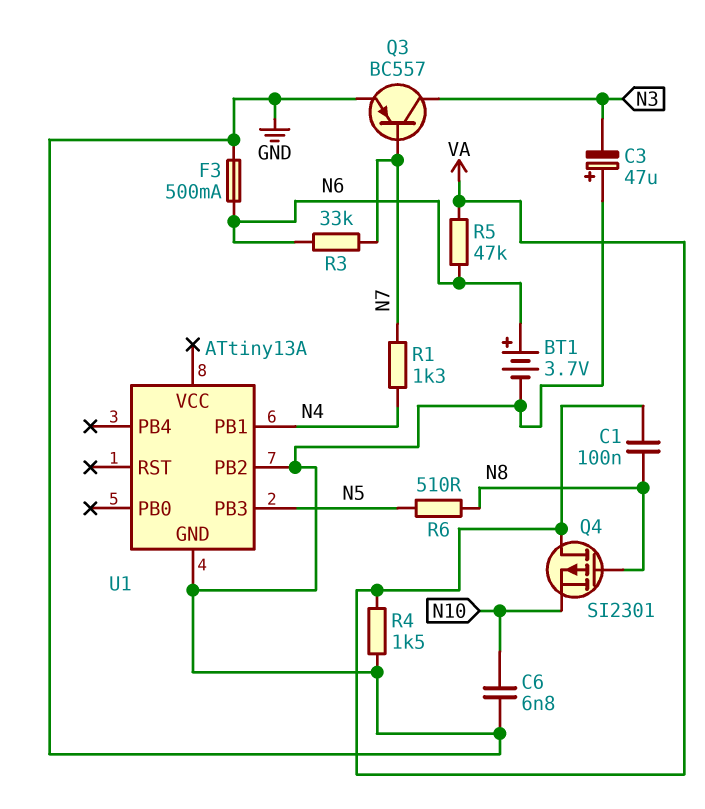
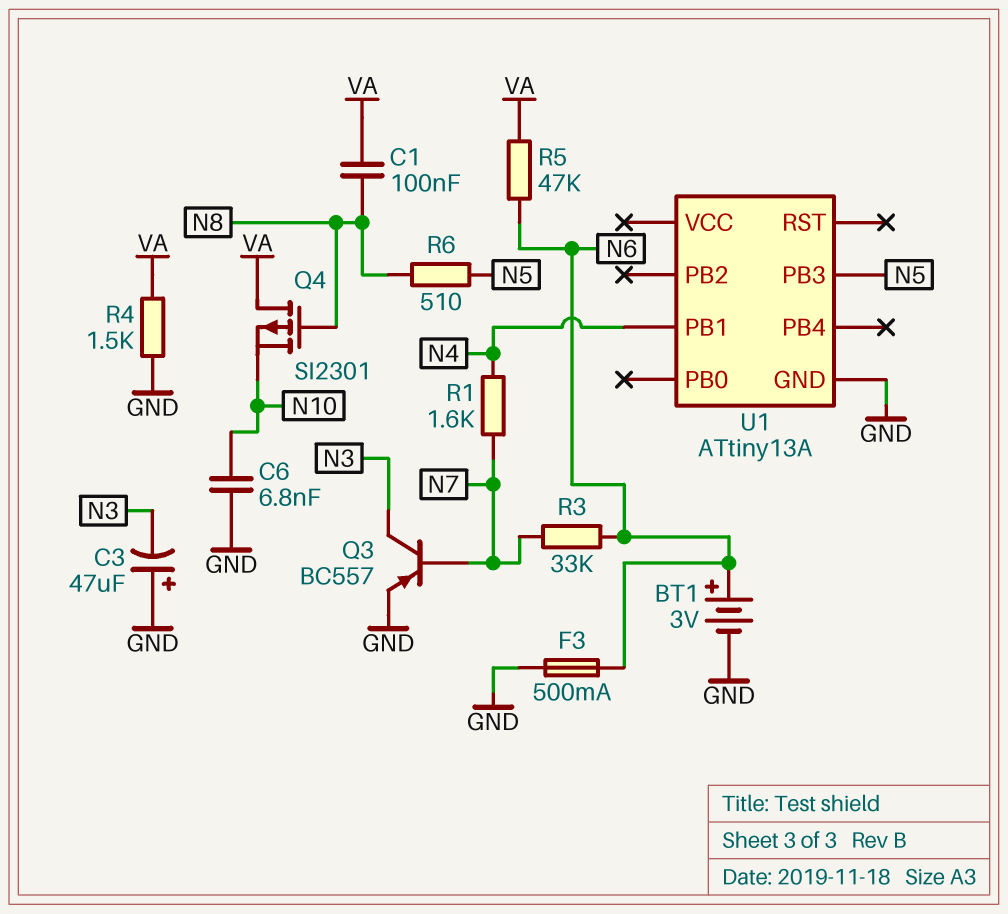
BT1: 3.7V (plus N6, minus GND) -> 3V (plus N6, minus GND)
R1: 1.3k (N4, N7) -> 1.6k (N4, N7)
U1 pin PB2: GND -> none

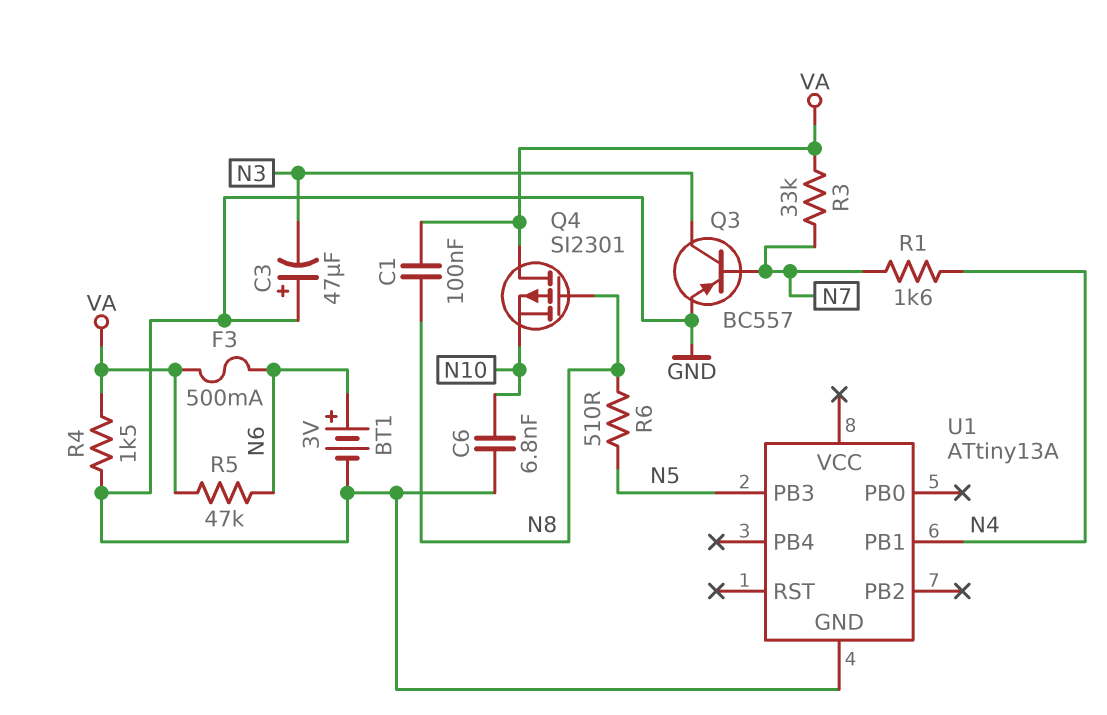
F3: 500mA (GND, N6) -> 500mA (N6, VA)
R3: 33k (N6, N7) -> 33k (N7, VA)

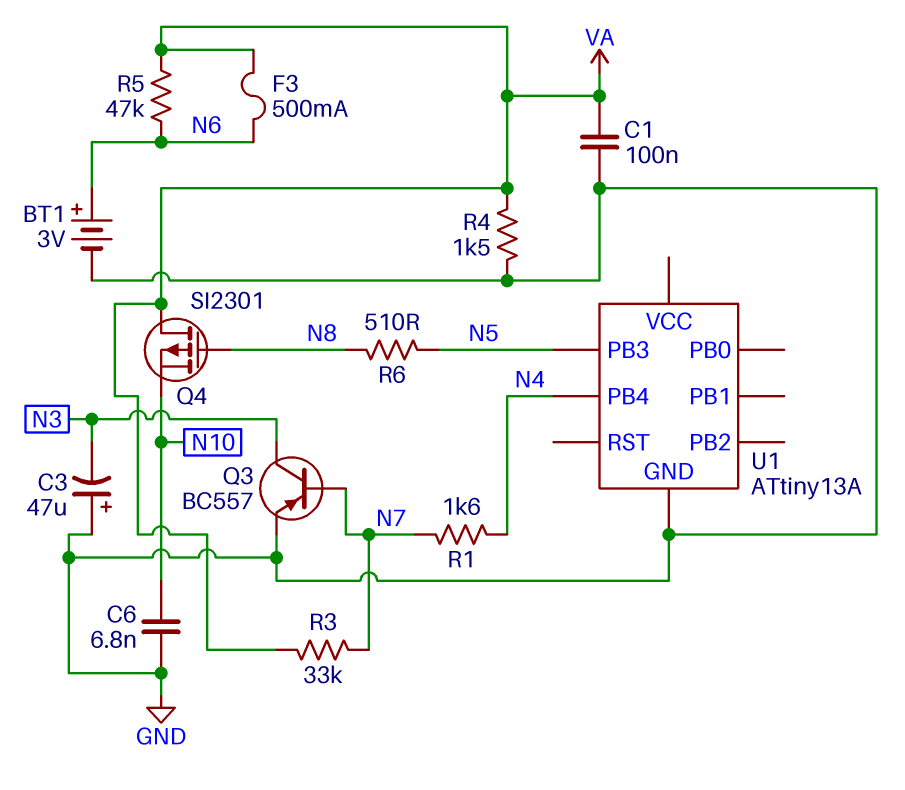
C1: 100nF (N8, VA) -> 100nF (GND, VA)
U1 pin PB1: N4 -> none
U1 pin PB4: none -> N4

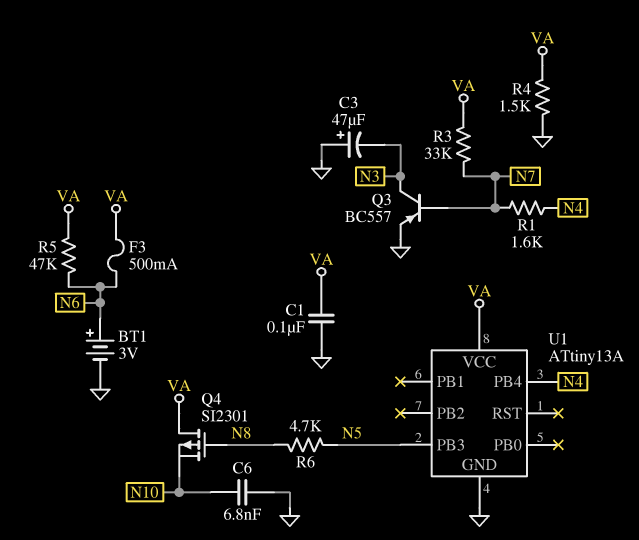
R6: 510 (N5, N8) -> 4.7k (N5, N8)
U1 pin VCC: none -> VA

